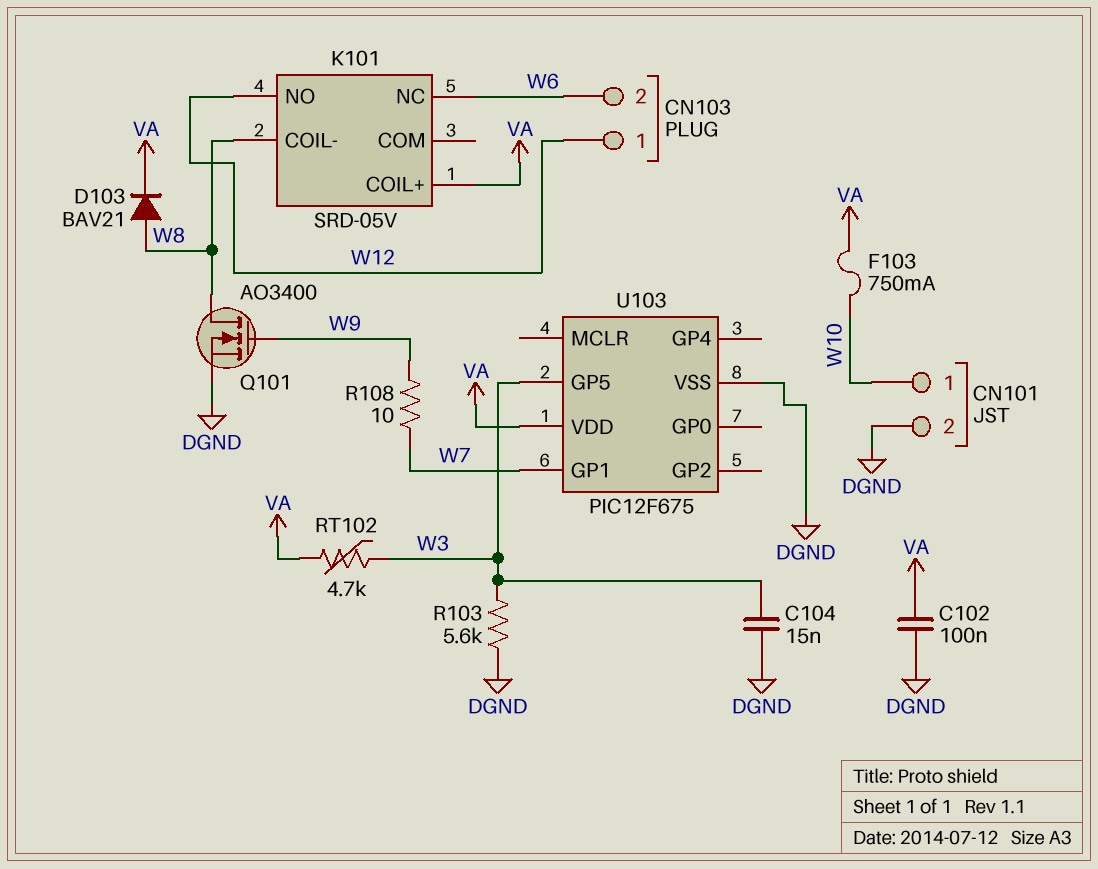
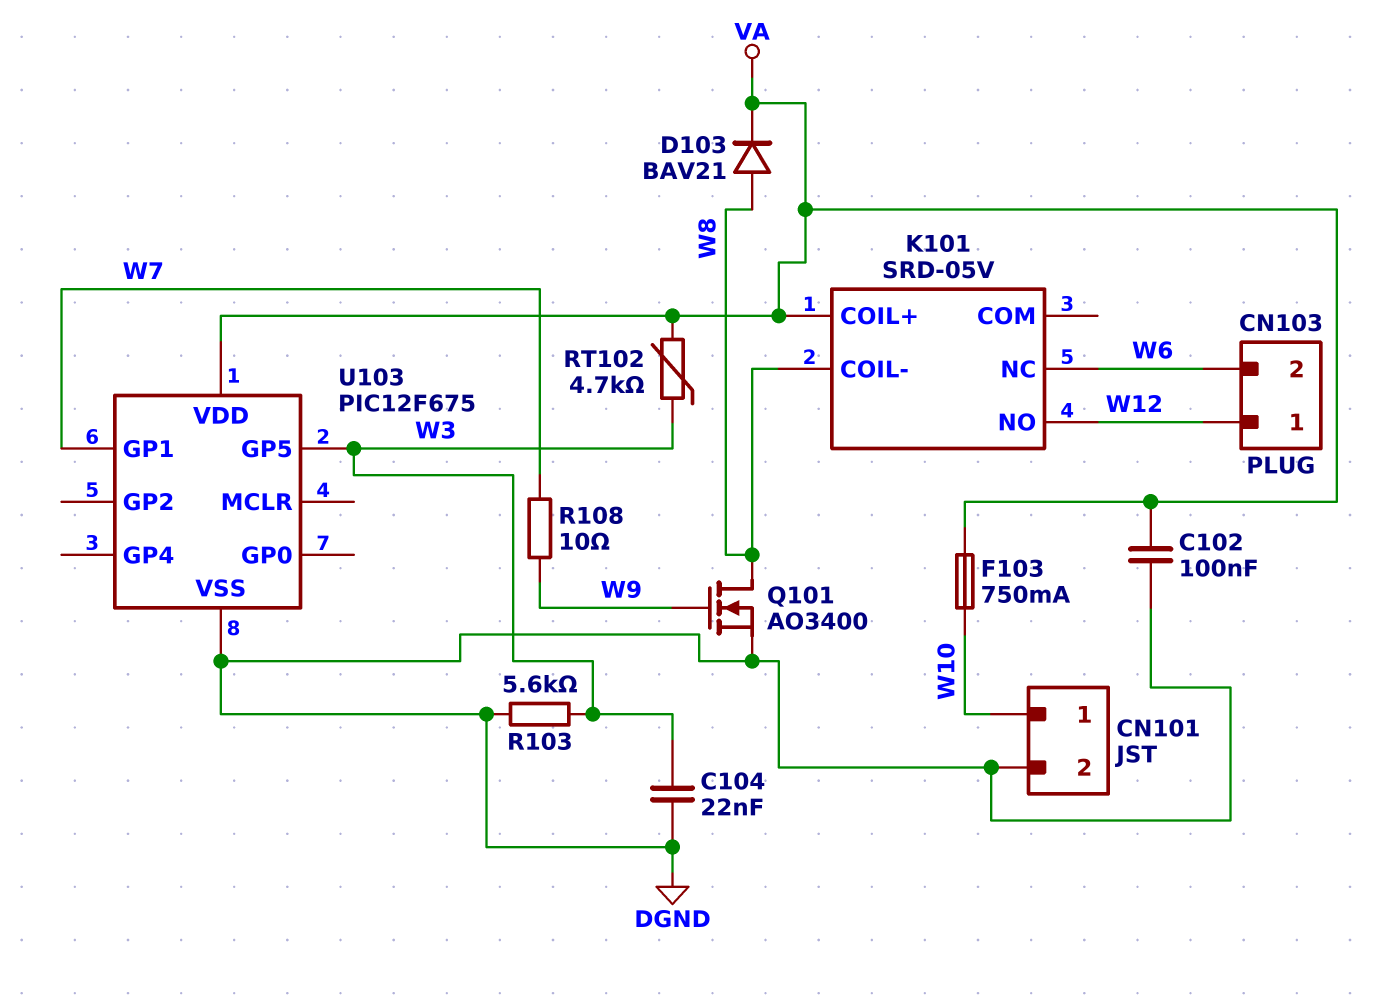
C104: 15nF (DGND, W3) -> 22nF (DGND, W3)

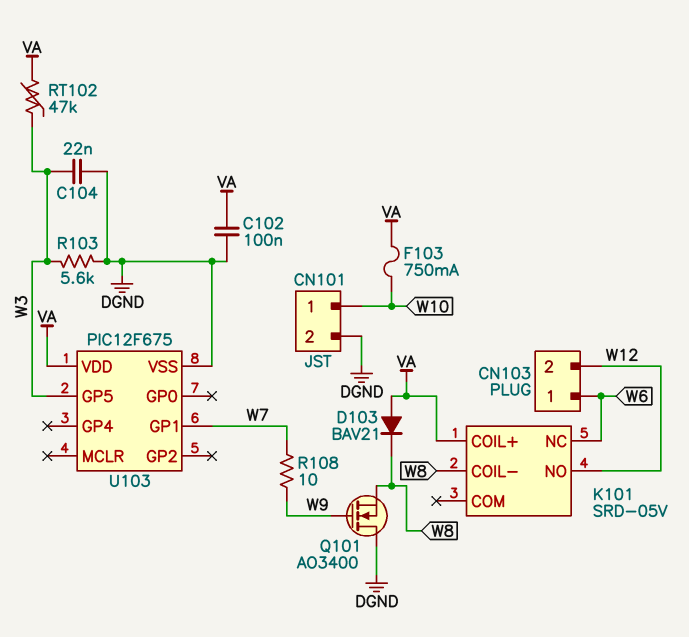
CN103 pin 1: W12 -> W6
CN103 pin 2: W6 -> W12
D103: diode BAV21 (A W8, K VA) -> diode BAV21 (A VA, K W8)
Q101: NMOS AO3400 (G W9, D W8, S DGND) -> NMOS AO3400 (G W9, D DGND, S W8)
RT102: 4.7k (VA, W3) -> 47k (VA, W3)

